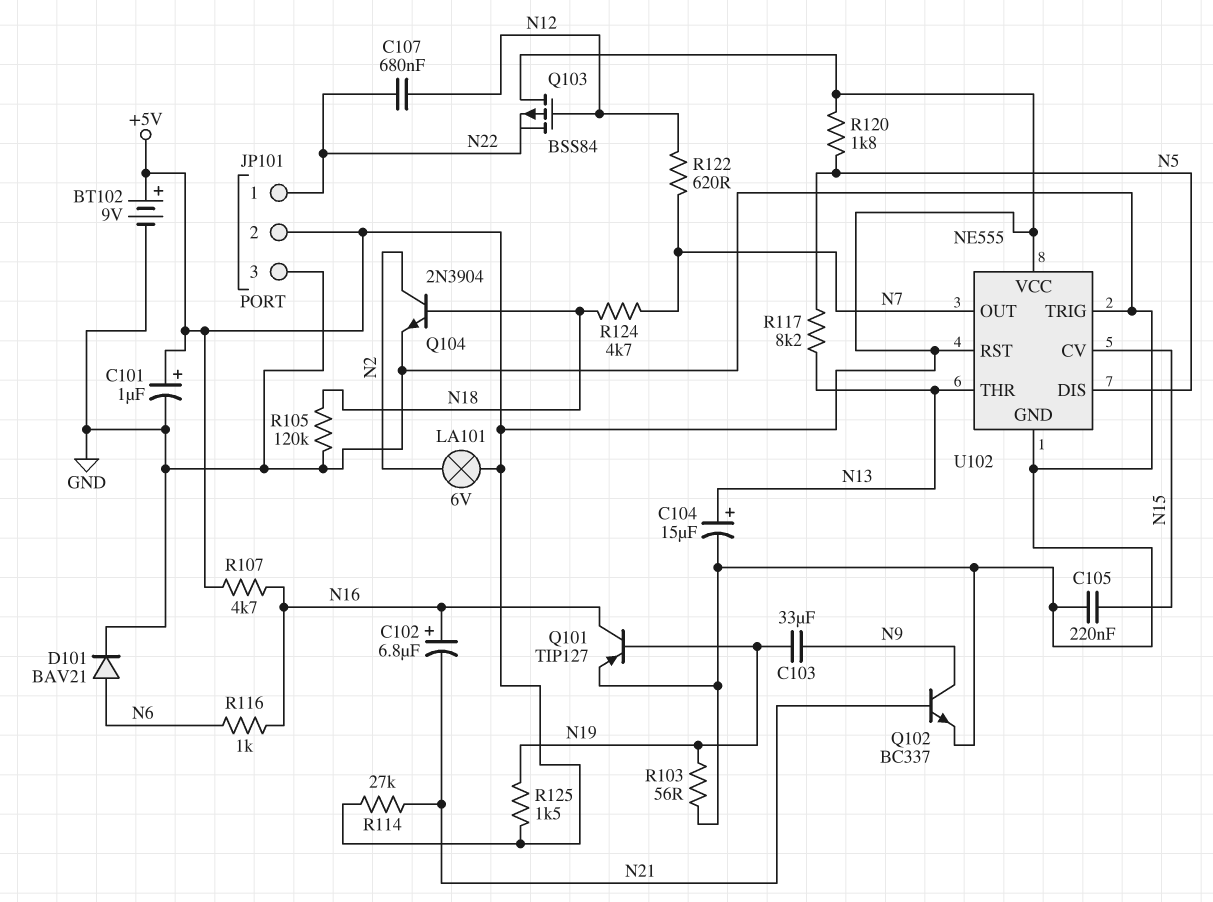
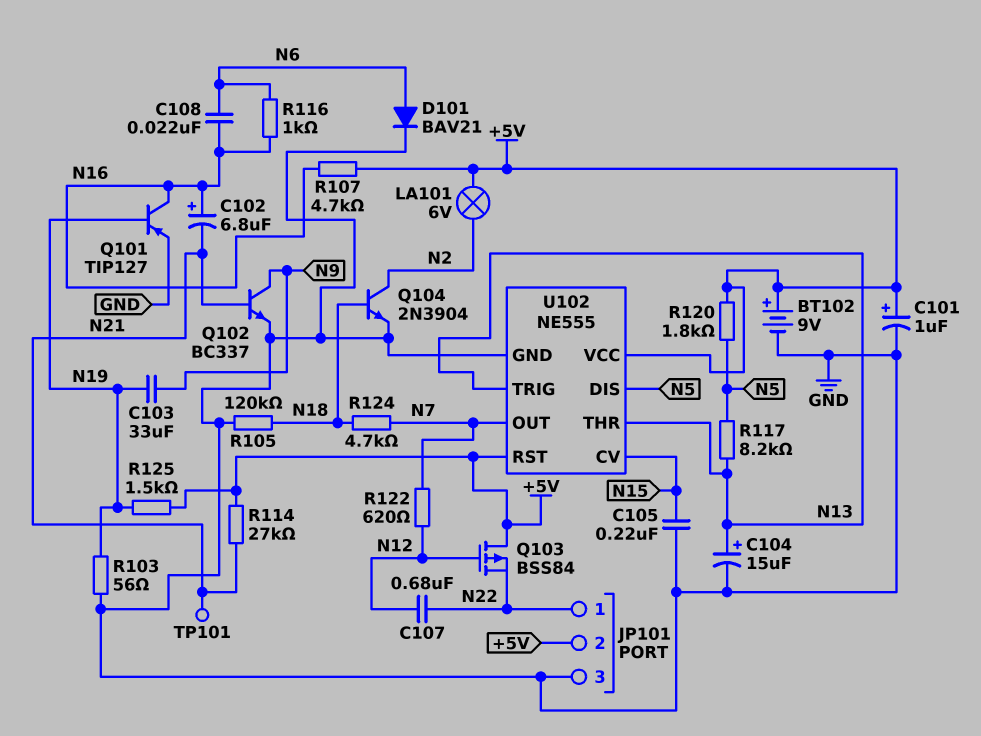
C108: none -> 22nF (N6, N16)
TP101: none -> test point (N21)
U102 pin TRIG: GND -> N13

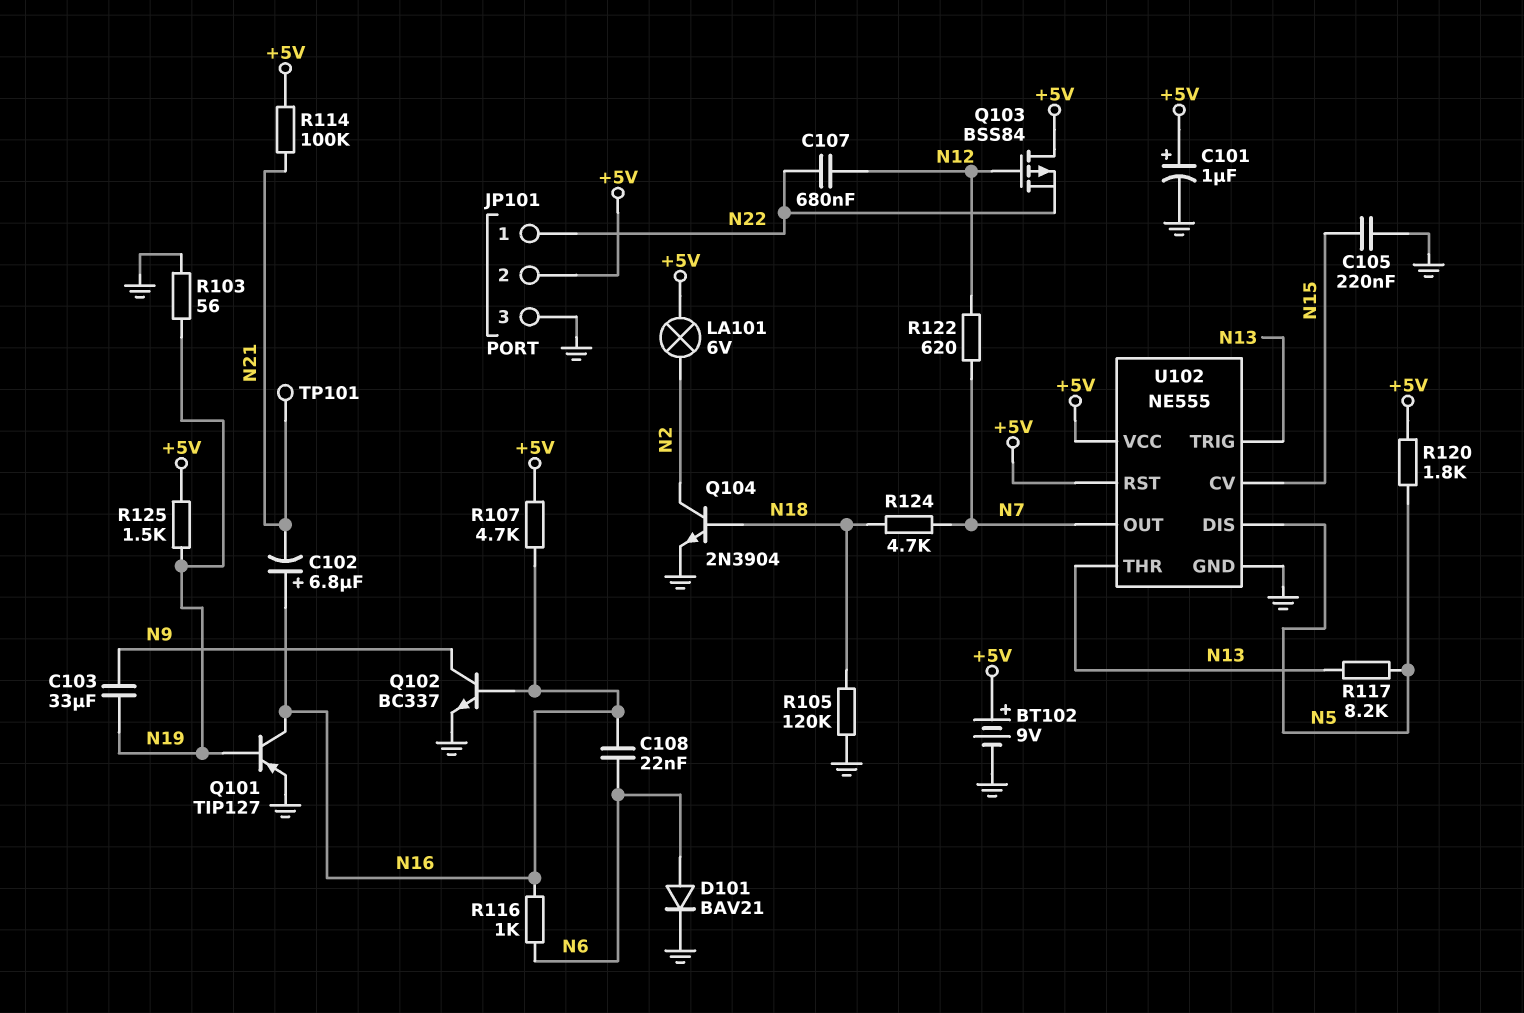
C104: 15uF (plus N13, minus GND) -> none
Q102: NPN BC337 (B N21, C N9, E GND) -> NPN BC337 (B N16, C N9, E GND)
R114: 27k (+5V, N21) -> 100k (+5V, N21)

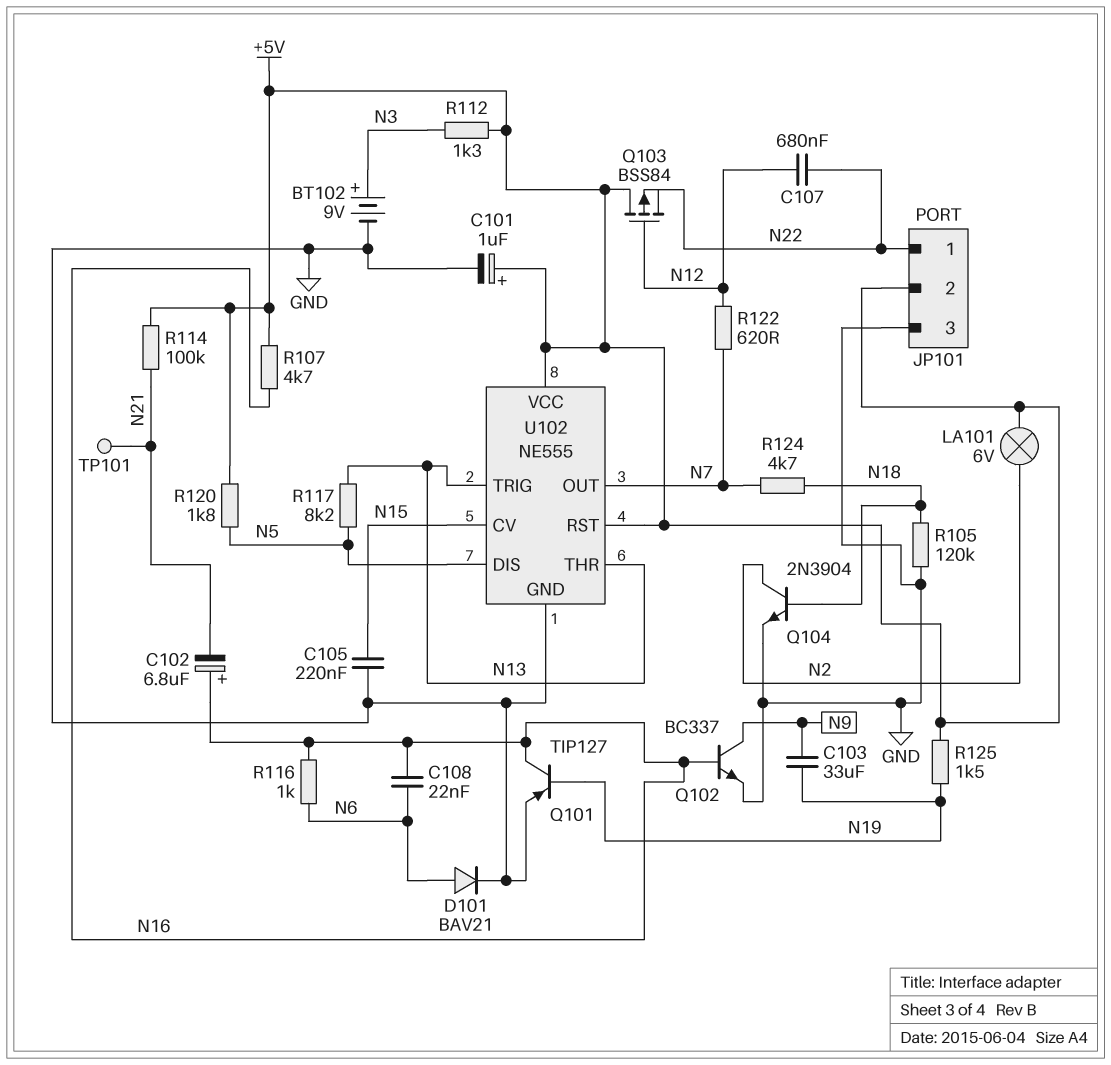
BT102: 9V (plus +5V, minus GND) -> 9V (plus N3, minus GND)
R103: 56 (GND, N19) -> none
R112: none -> 1.3k (+5V, N3)

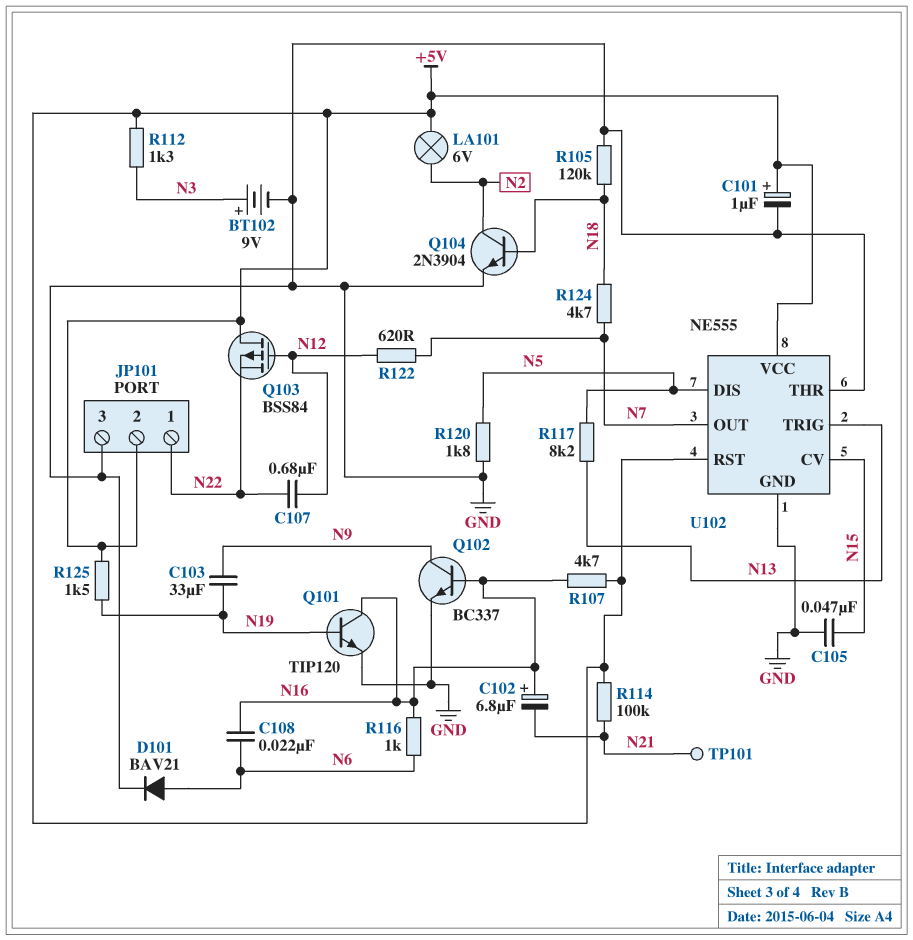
C105: 220nF (GND, N15) -> 47nF (GND, N15)
Q101: PNP TIP127 (B N19, C N16, E GND) -> NPN TIP120 (B N19, C N16, E GND)
R120: 1.8k (+5V, N5) -> 1.8k (GND, N5)
U102 pin THR: N13 -> GND

